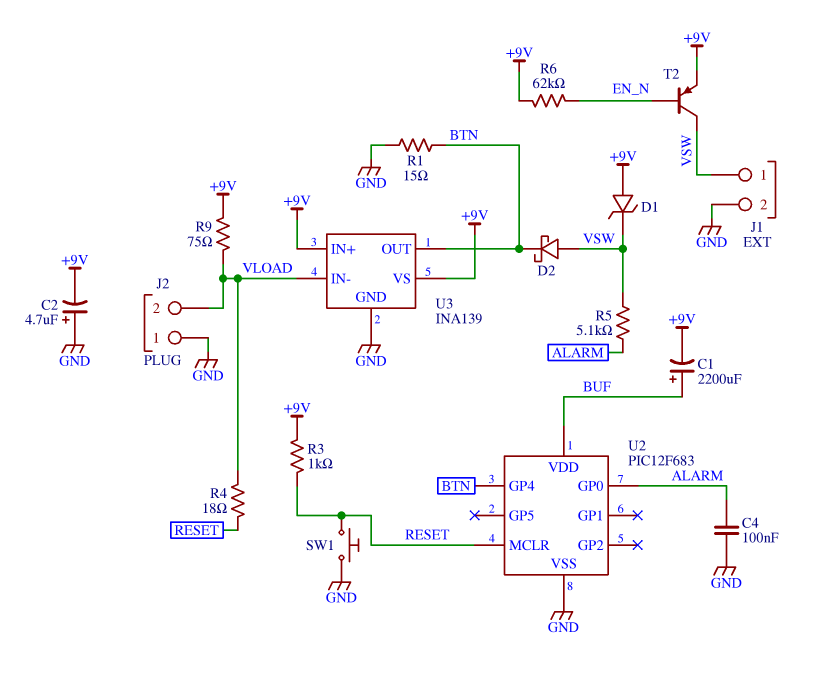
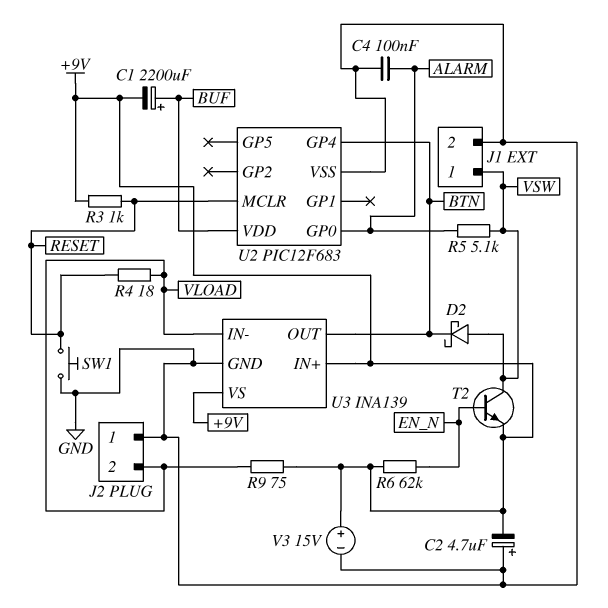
D1: zener (A +9V, K VSW) -> none
R1: 15 (BTN, GND) -> none
T2: PNP (B EN_N, C VSW, E +9V) -> NPN (B EN_N, C VSW, E +9V)
V3: none -> 15V (plus +9V, minus GND)

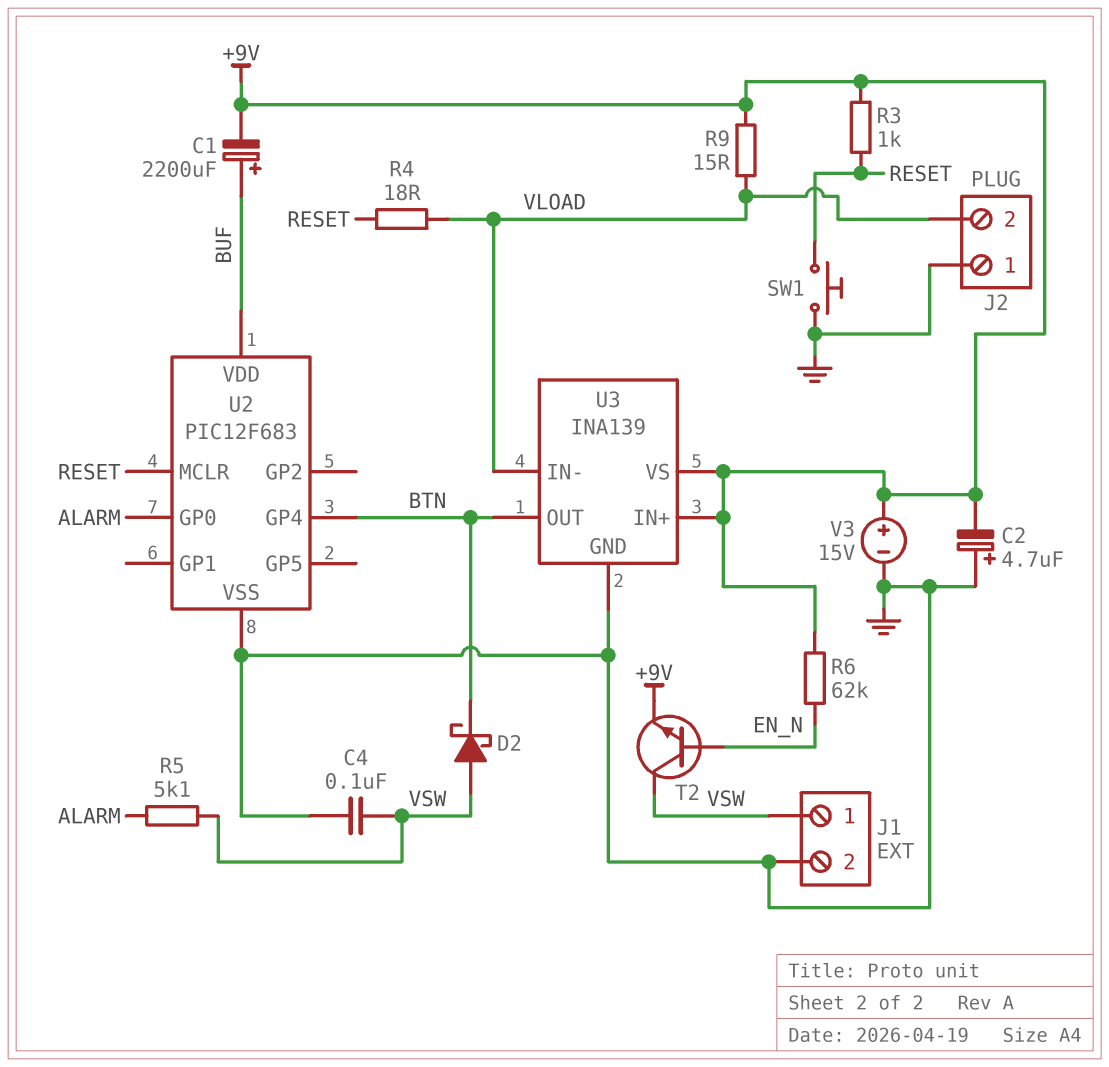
C4: 100nF (ALARM, GND) -> 100nF (GND, VSW)
R9: 75 (+9V, VLOAD) -> 15 (+9V, VLOAD)

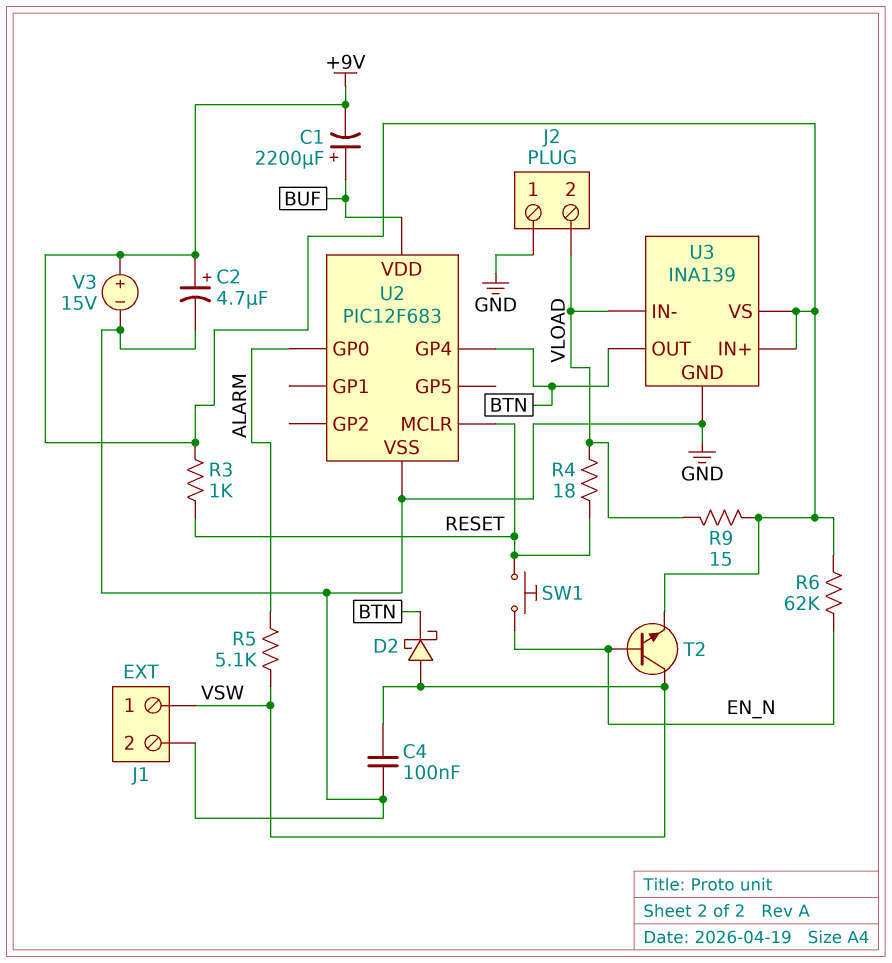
C2: 4.7uF (plus GND, minus +9V) -> 4.7uF (plus +9V, minus GND)
SW1: button (GND, RESET) -> button (EN_N, RESET)

